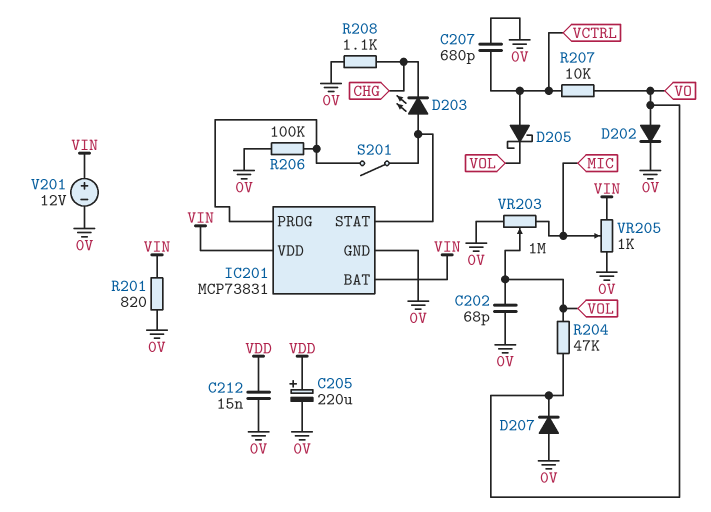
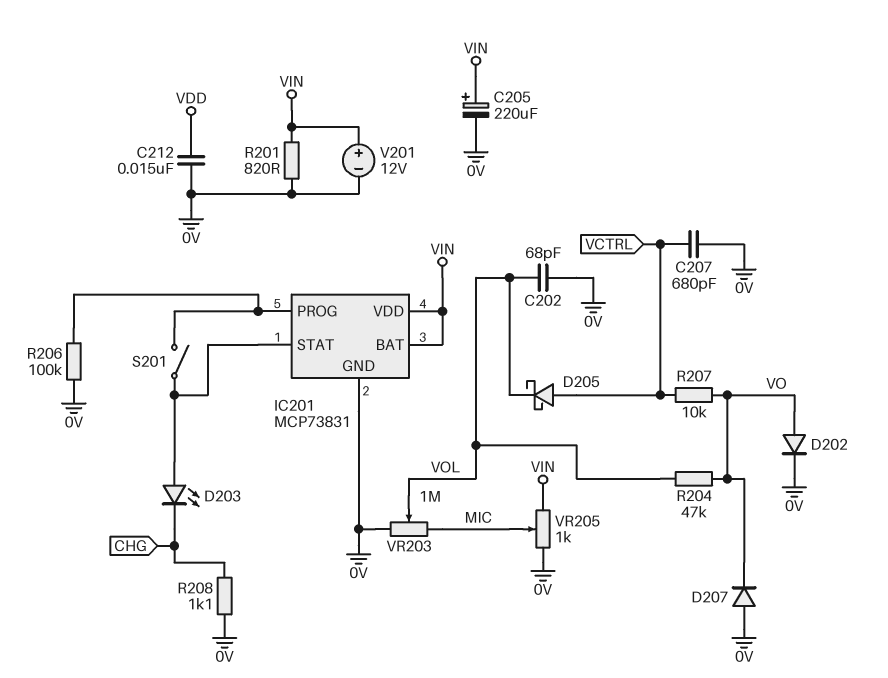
C205: 220uF (plus VDD, minus 0V) -> 220uF (plus VIN, minus 0V)

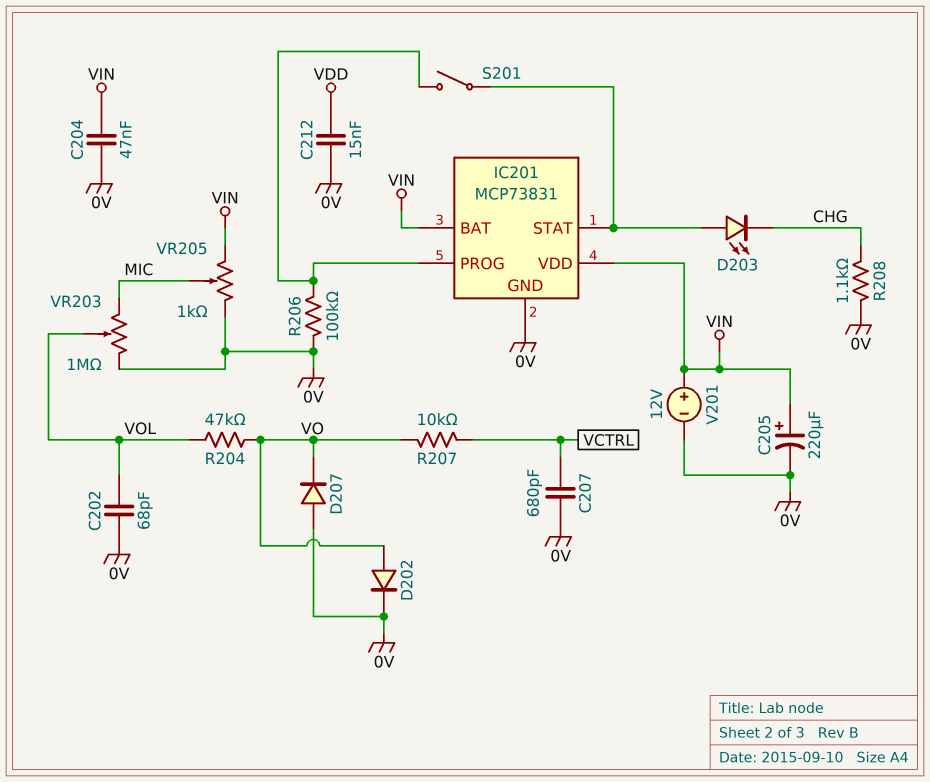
C204: none -> 47nF (0V, VIN)
D205: schottky (A VCTRL, K VOL) -> none
R201: 820 (0V, VIN) -> none

